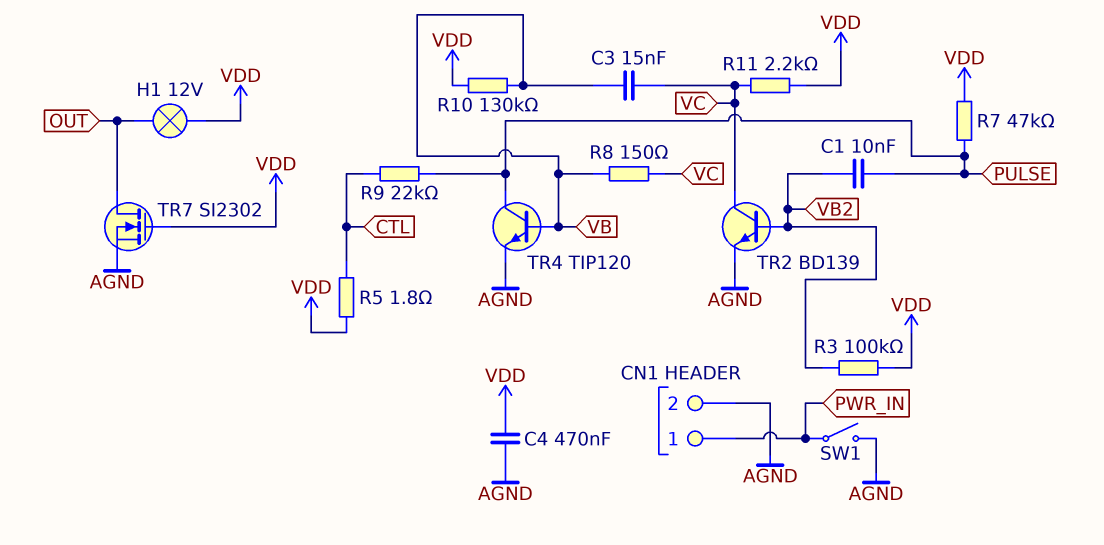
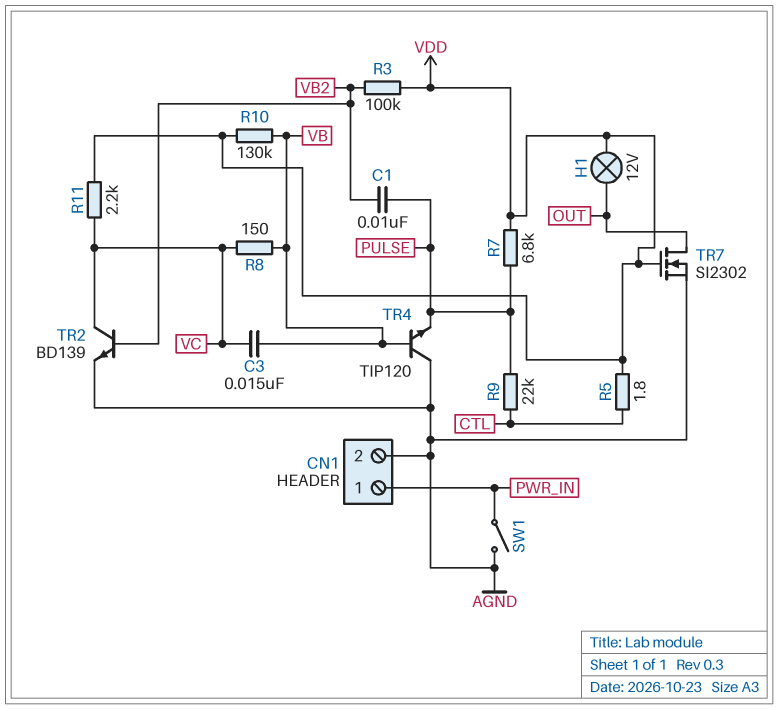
C4: 470nF (AGND, VDD) -> none
R7: 47k (PULSE, VDD) -> 6.8k (PULSE, VDD)
TR4: NPN TIP120 (B VB, C PULSE, E AGND) -> NPN TIP120 (B VB, C AGND, E PULSE)

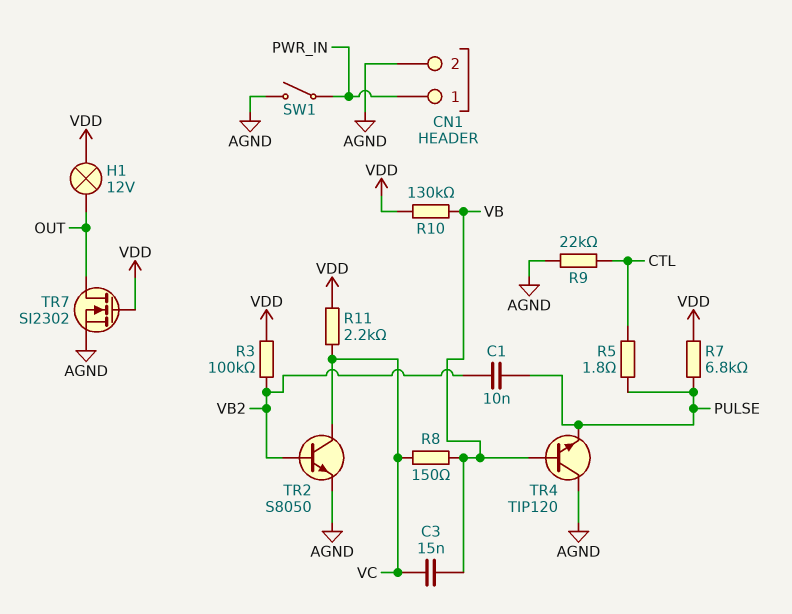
R5: 1.8 (CTL, VDD) -> 1.8 (CTL, PULSE)
R9: 22k (CTL, PULSE) -> 22k (AGND, CTL)
TR2: NPN BD139 (B VB2, C VC, E AGND) -> NPN S8050 (B VB2, C VC, E AGND)

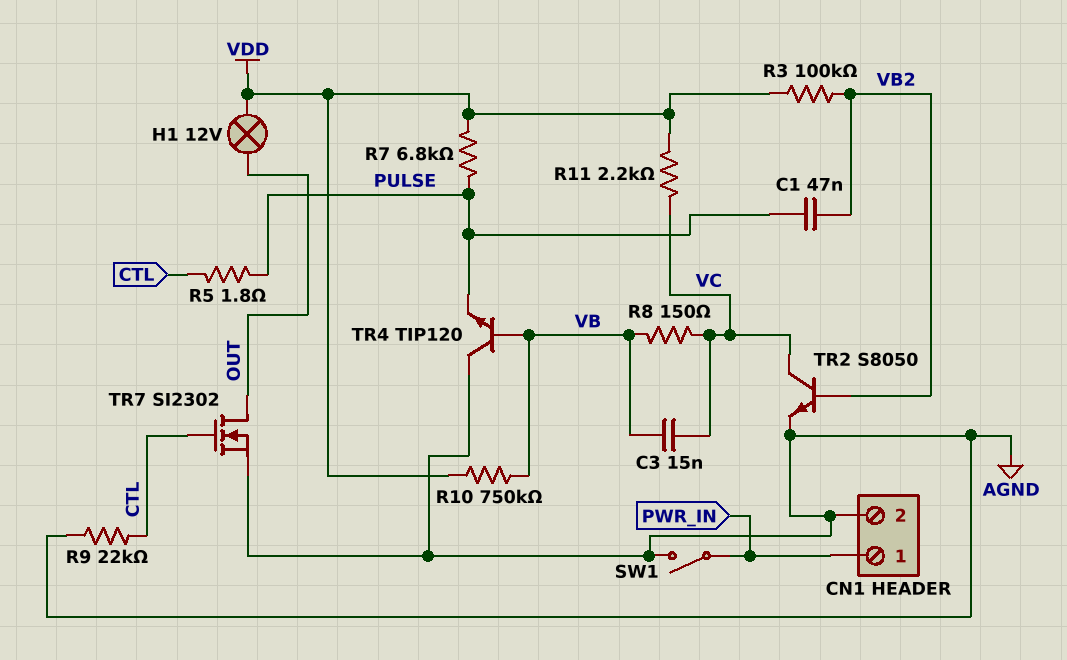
C1: 10nF (PULSE, VB2) -> 47nF (PULSE, VB2)
R10: 130k (VB, VDD) -> 750k (VB, VDD)
TR7: NMOS SI2302 (G VDD, D OUT, S AGND) -> NMOS SI2302 (G CTL, D OUT, S AGND)

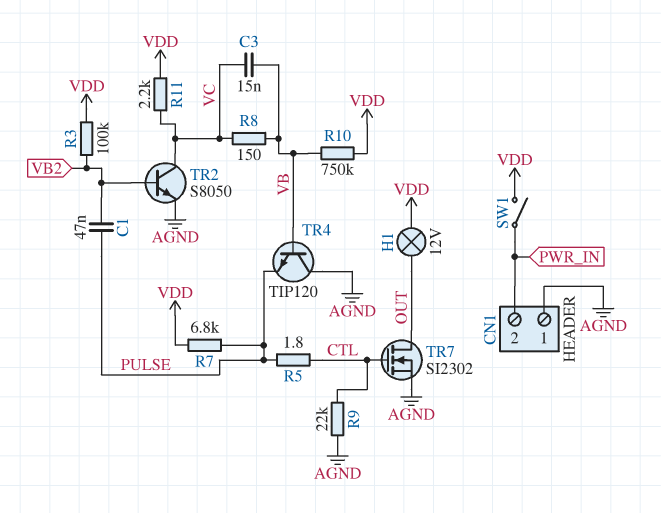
CN1 pin 1: PWR_IN -> AGND
CN1 pin 2: AGND -> PWR_IN
SW1: switch (AGND, PWR_IN) -> switch (PWR_IN, VDD)

